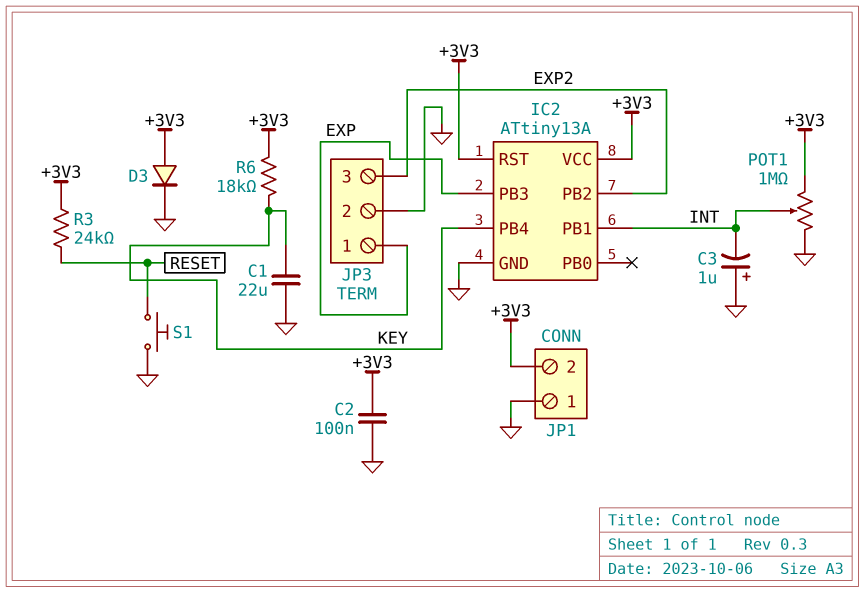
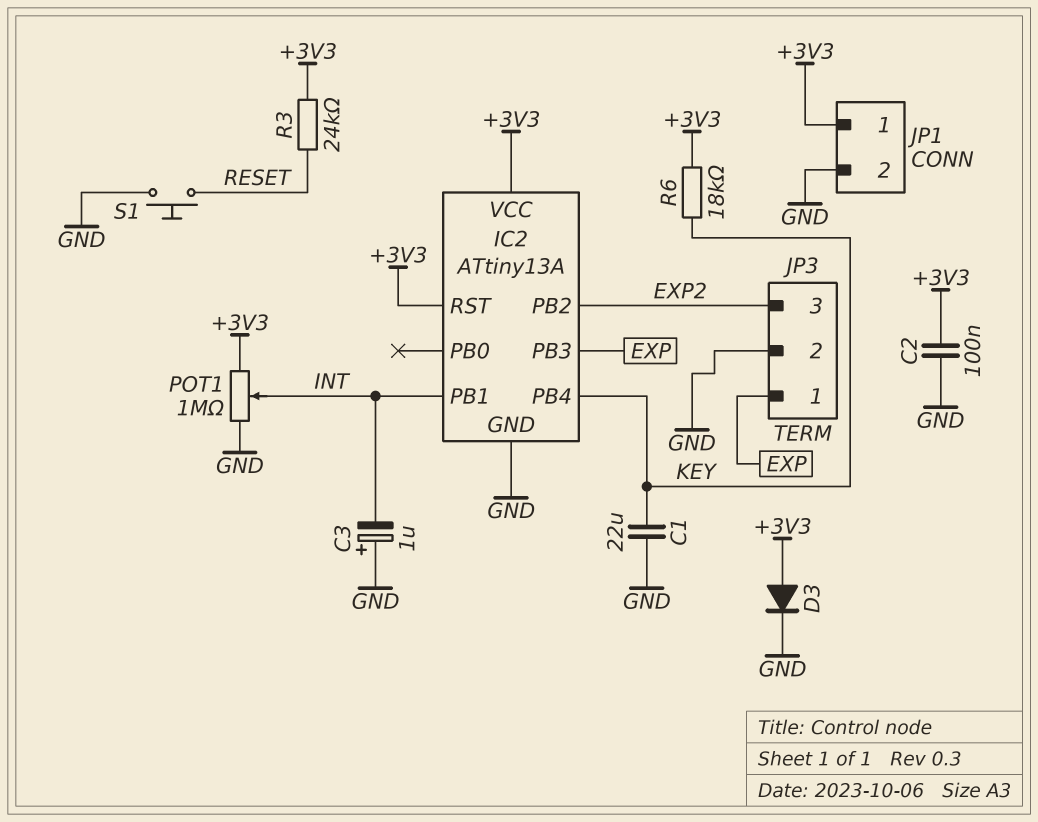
JP1 pin 1: GND -> +3V3
JP1 pin 2: +3V3 -> GND

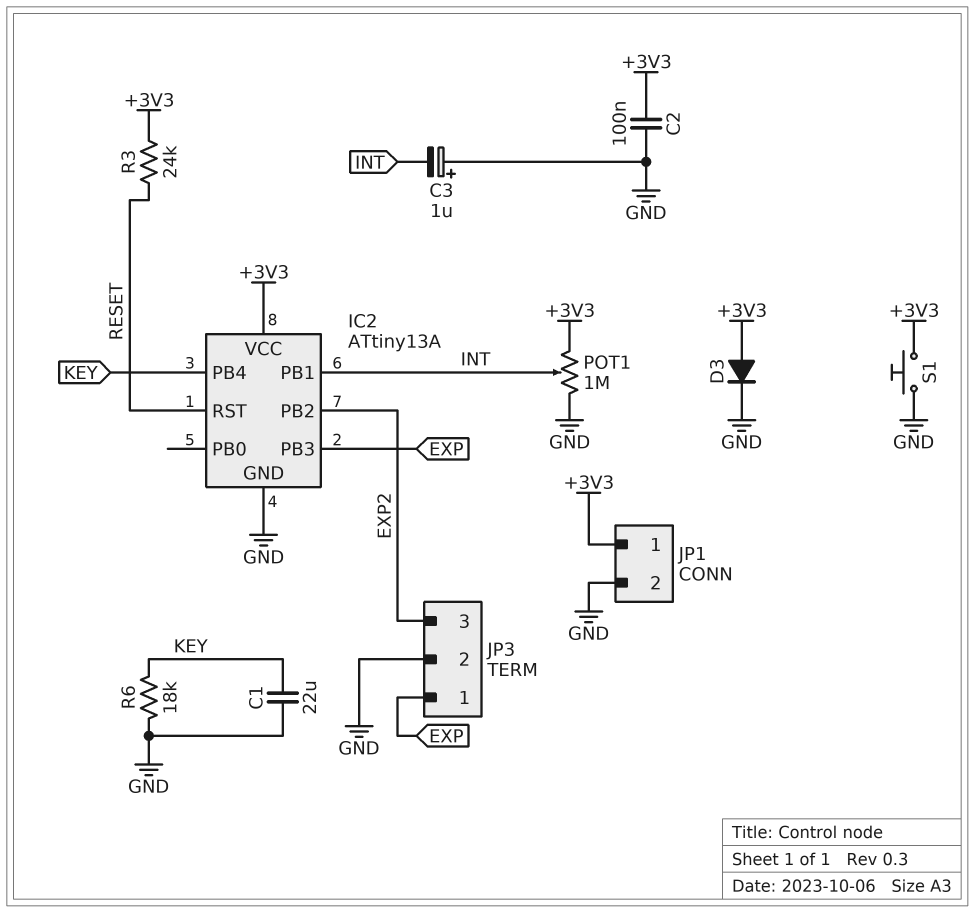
IC2 pin RST: +3V3 -> RESET
R6: 18k (+3V3, KEY) -> 18k (GND, KEY)
S1: button (GND, RESET) -> button (+3V3, GND)

